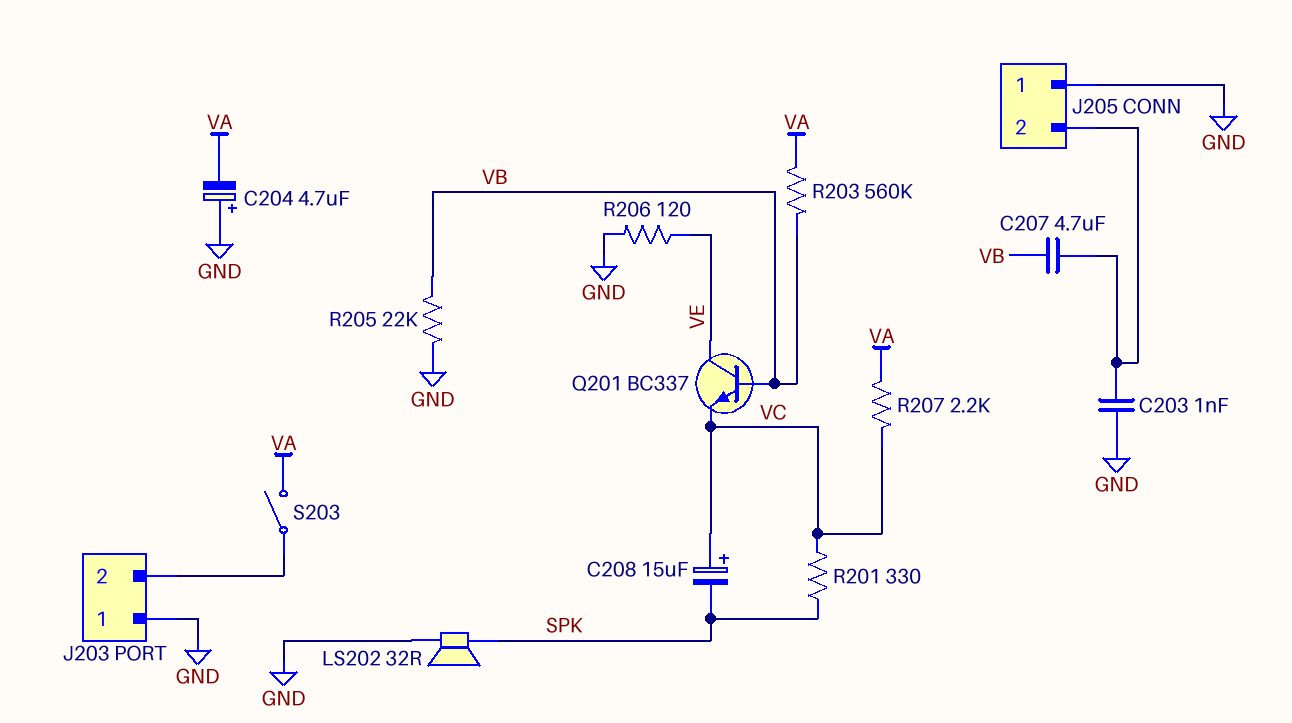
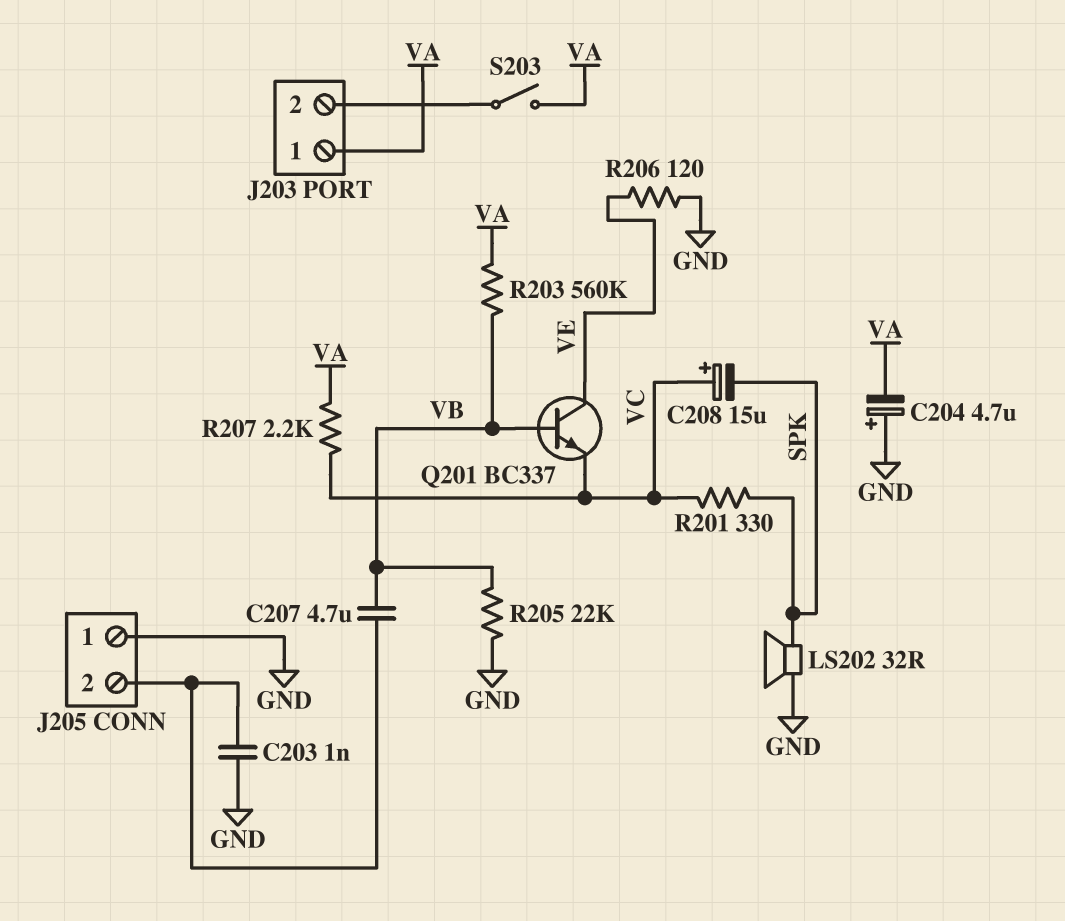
J203 pin 1: GND -> VA

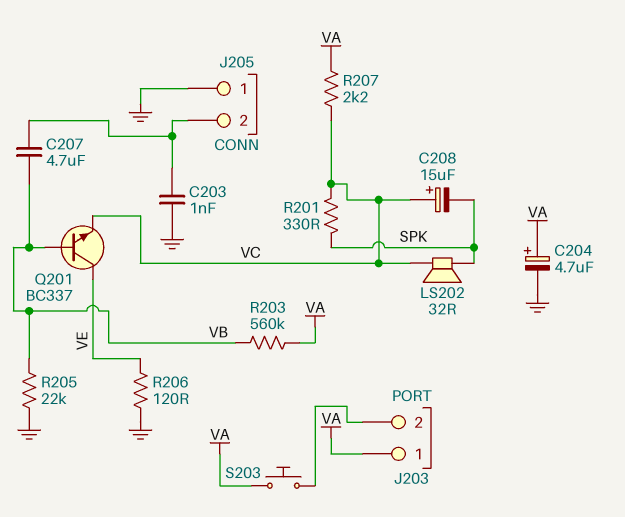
C204: 4.7uF (plus GND, minus VA) -> 4.7uF (plus VA, minus GND)
LS202: speaker 32R (GND, SPK) -> speaker 32R (SPK, VC)
S203: switch (J203/2, VA) -> button (J203/2, VA)

